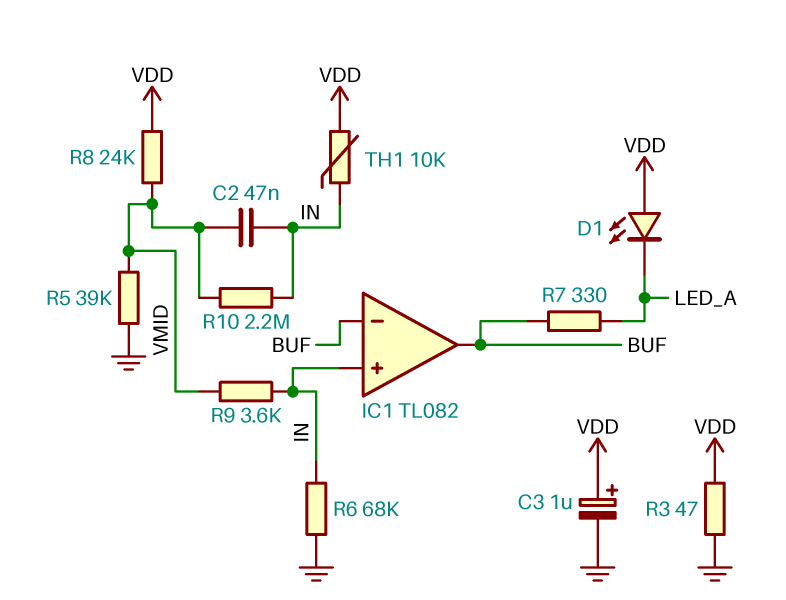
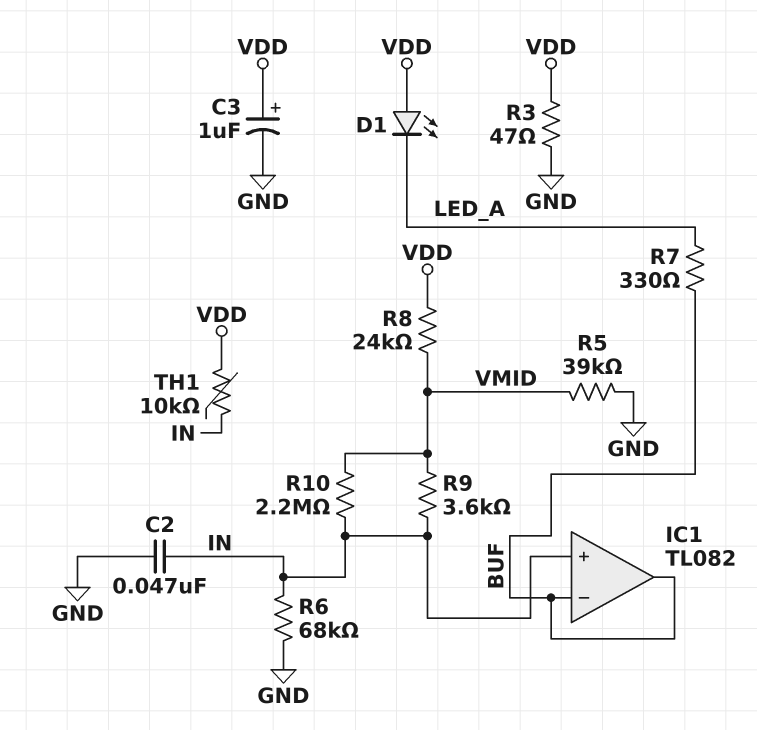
C2: 47nF (IN, VMID) -> 47nF (GND, IN)

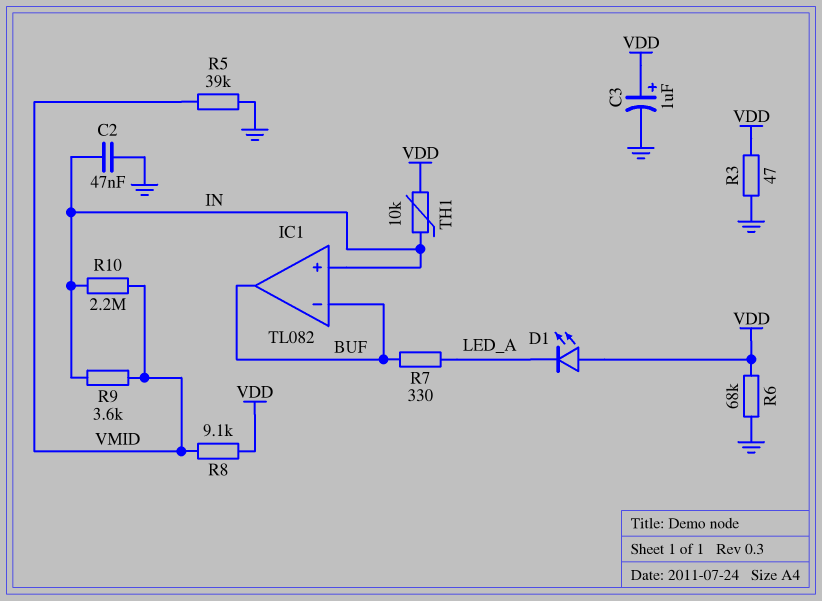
R6: 68k (GND, IN) -> 68k (GND, VDD)
R8: 24k (VDD, VMID) -> 9.1k (VDD, VMID)

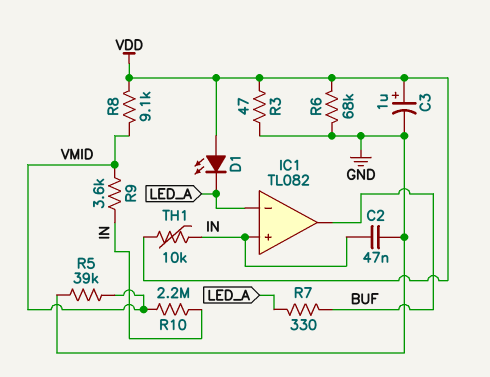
IC1 pin in-: BUF -> LED_A

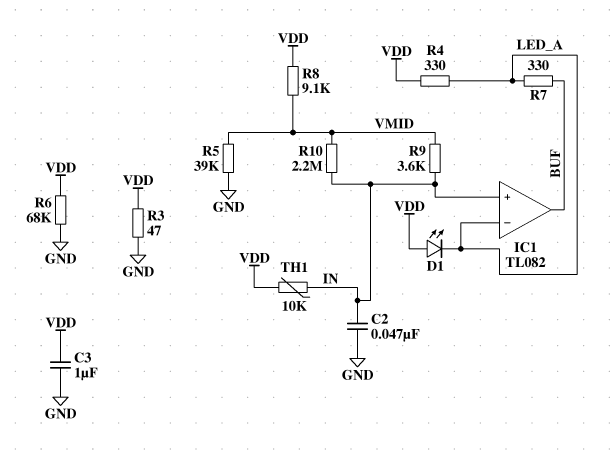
C3: 1uF (plus VDD, minus GND) -> 1uF (GND, VDD)
R4: none -> 330 (LED_A, VDD)

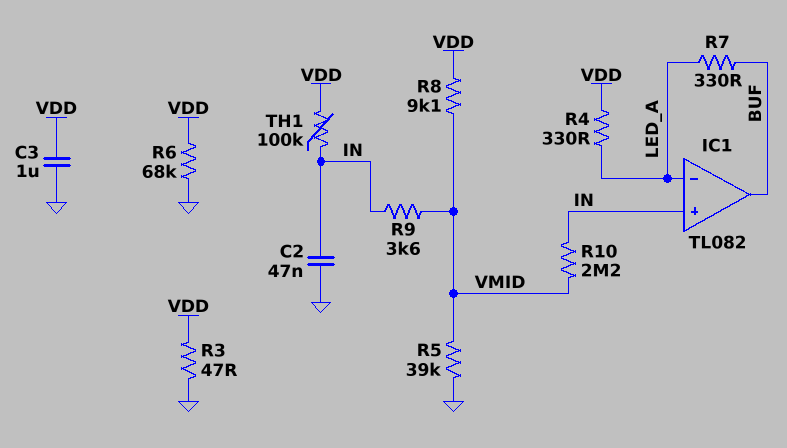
D1: LED (A VDD, K LED_A) -> none
TH1: 10k (IN, VDD) -> 100k (IN, VDD)

